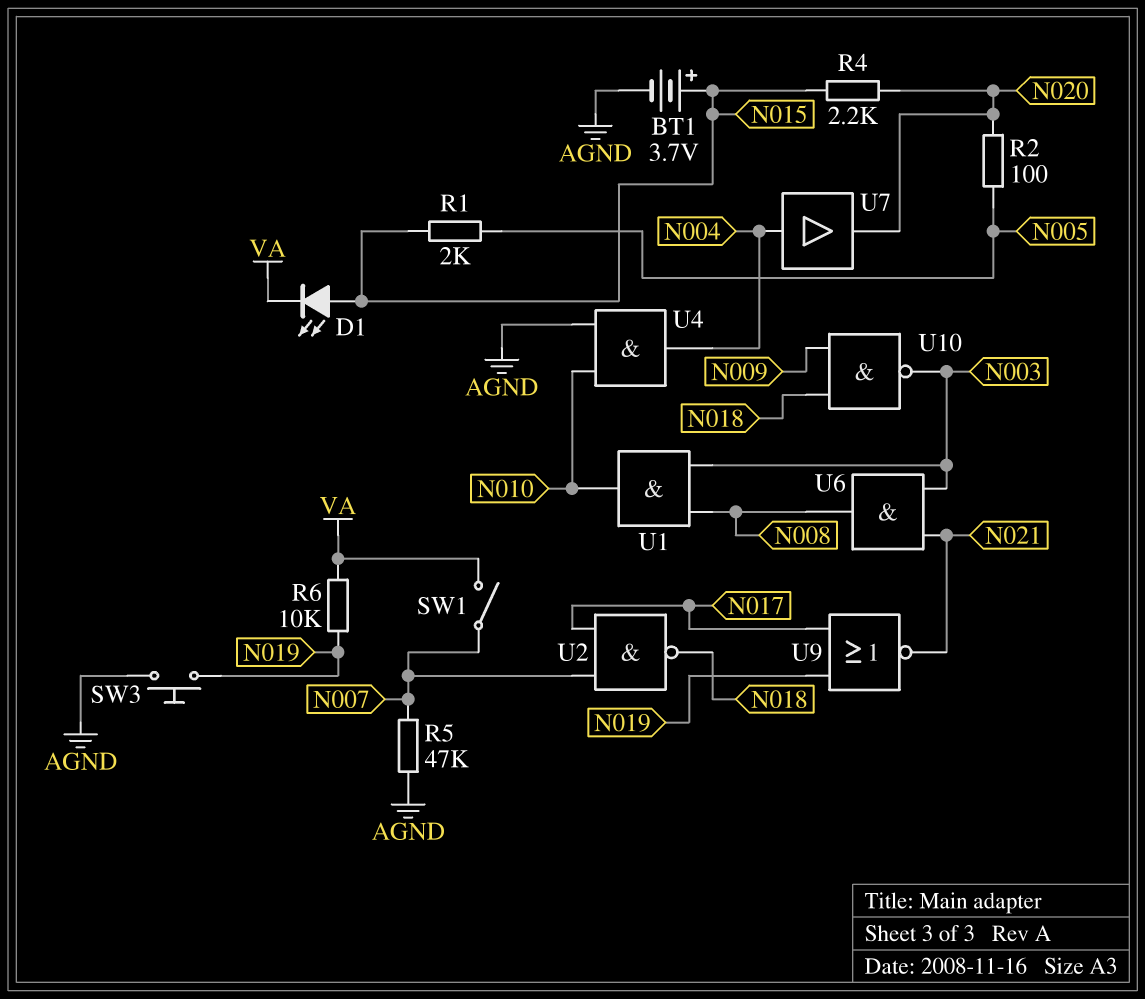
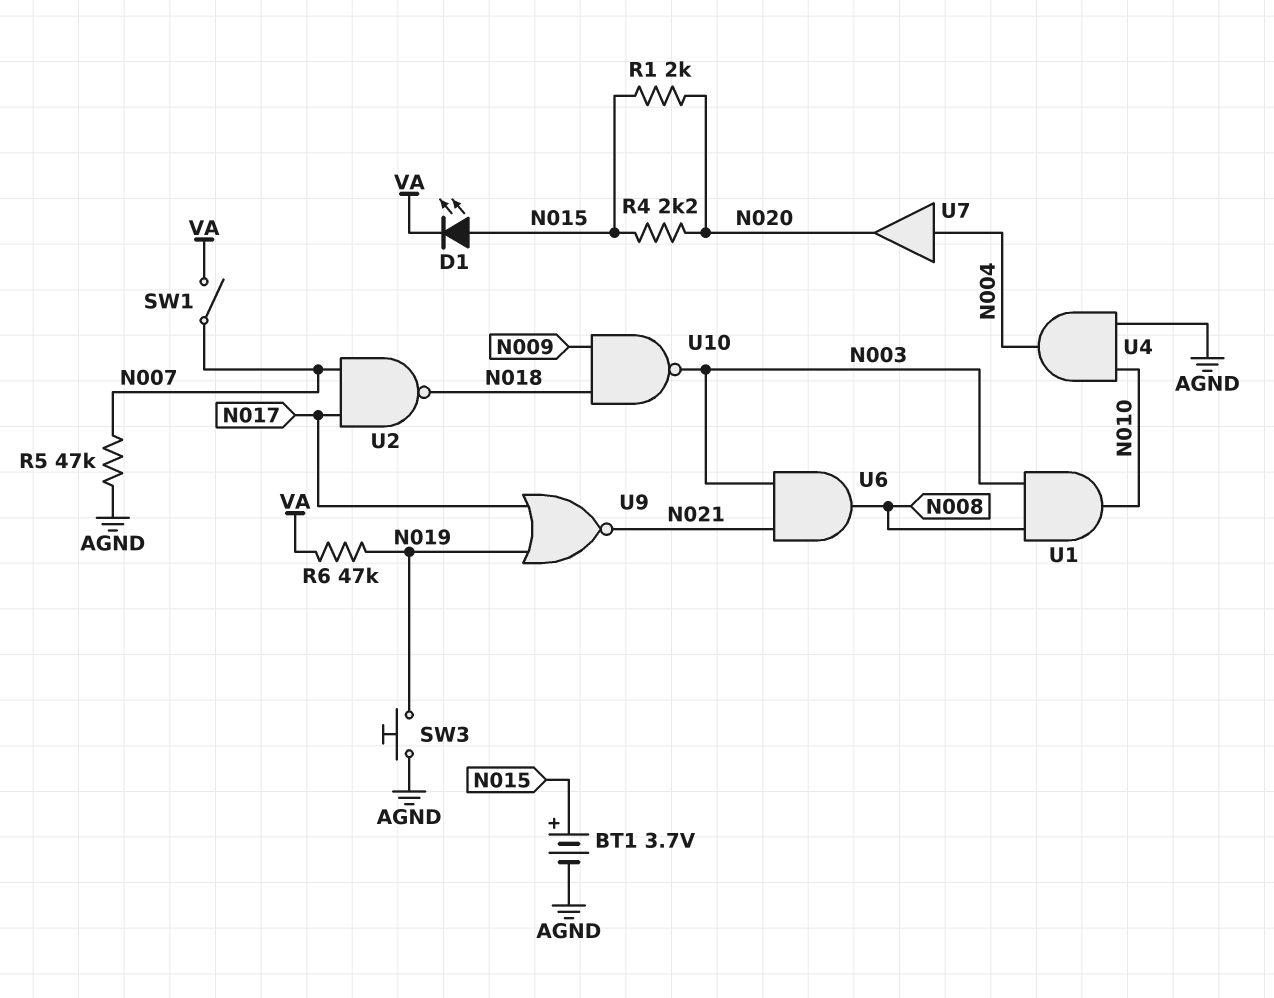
R1: 2k (N005, N015) -> 2k (N015, N020)
R2: 100 (N005, N020) -> none
R6: 10k (N019, VA) -> 47k (N019, VA)

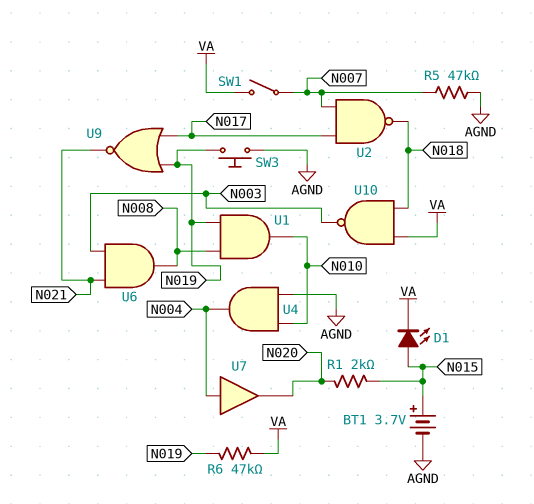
R4: 2.2k (N015, N020) -> none
U1: AND (in N003, in N008, out N010) -> AND (in N008, in N019, out N010)
U10: NAND (in N009, in N018, out N003) -> NAND (in N018, in VA, out N003)

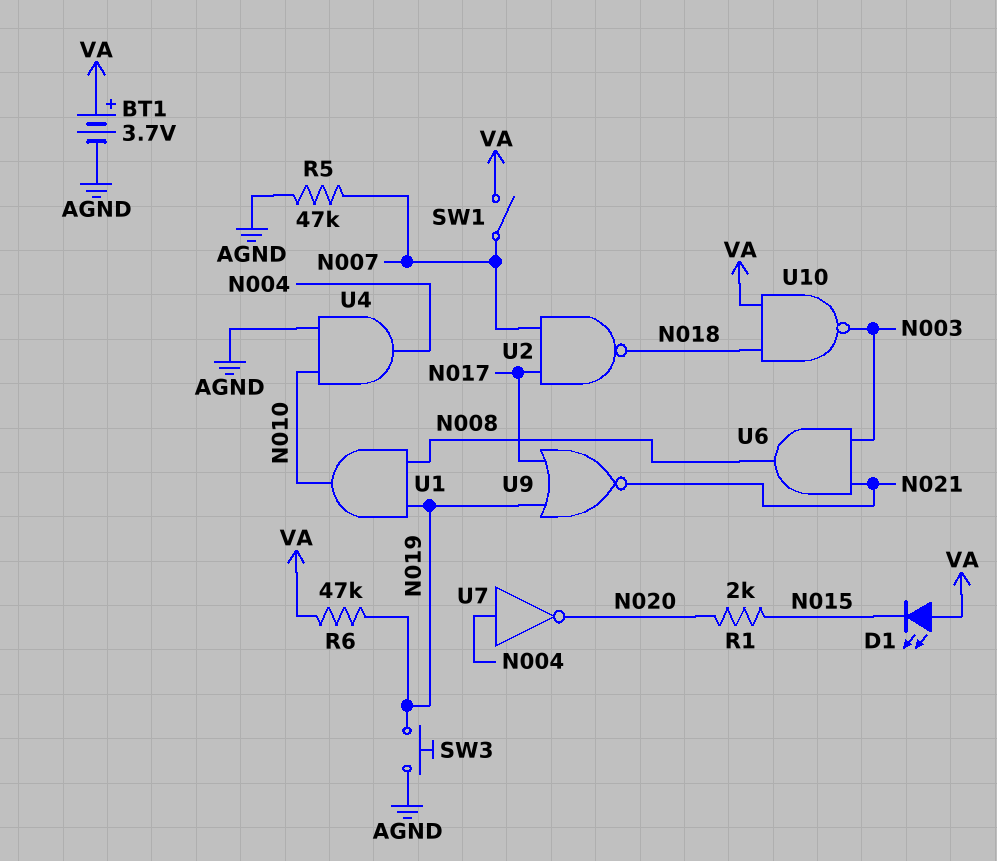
BT1: 3.7V (plus N015, minus AGND) -> 3.7V (plus VA, minus AGND)
D1: LED (A N015, K VA) -> LED (A VA, K N015)
U7: buffer (in N004, out N020) -> NOT (in N004, out N020)

